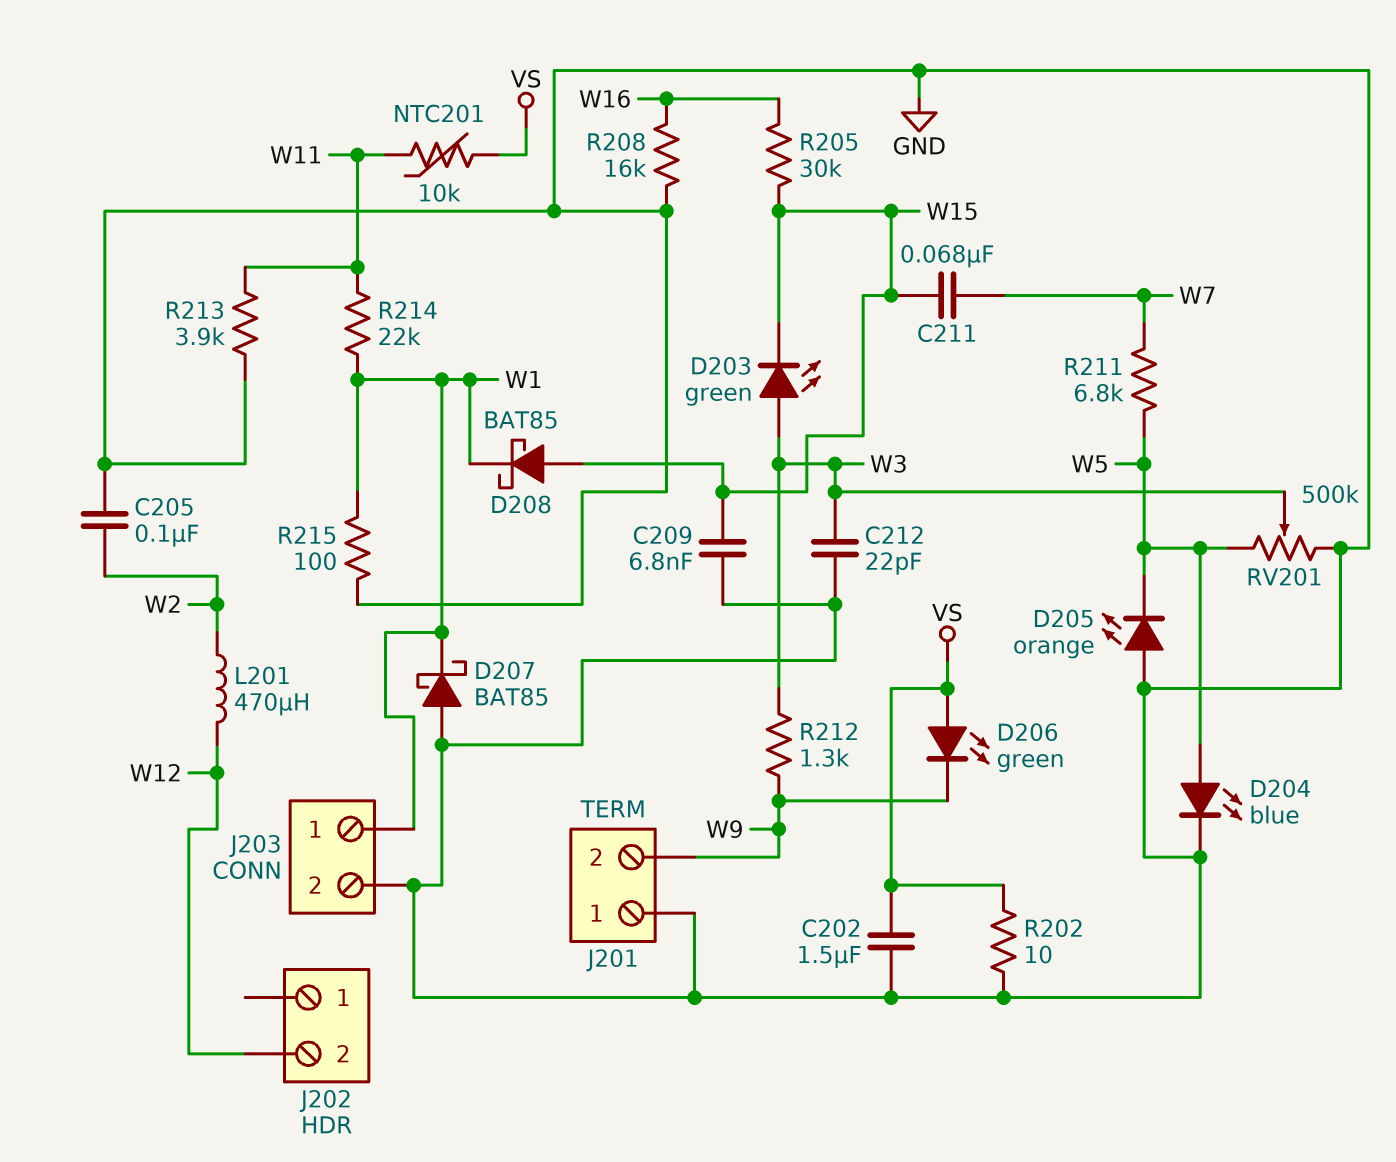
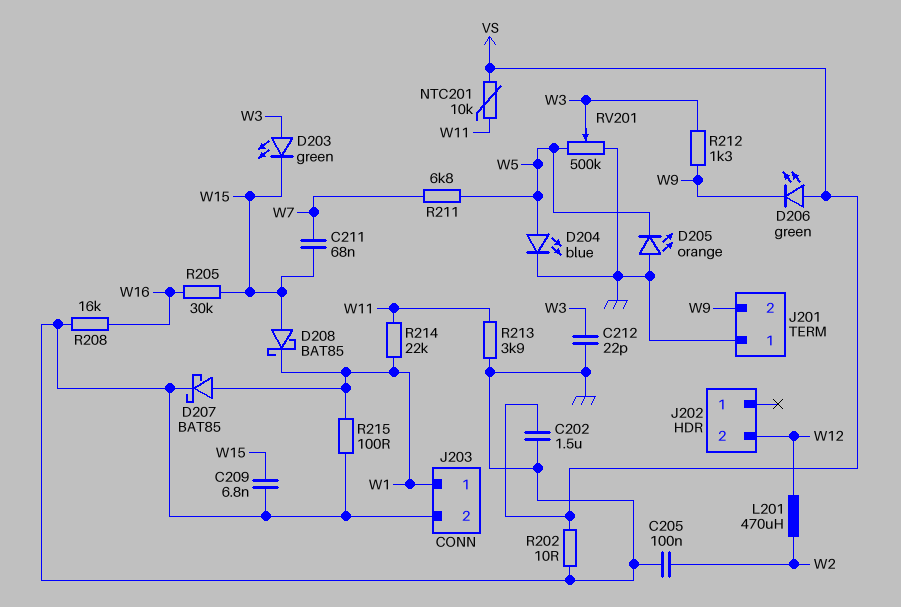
D207: schottky BAT85 (A GND, K W1) -> schottky BAT85 (A W1, K GND)

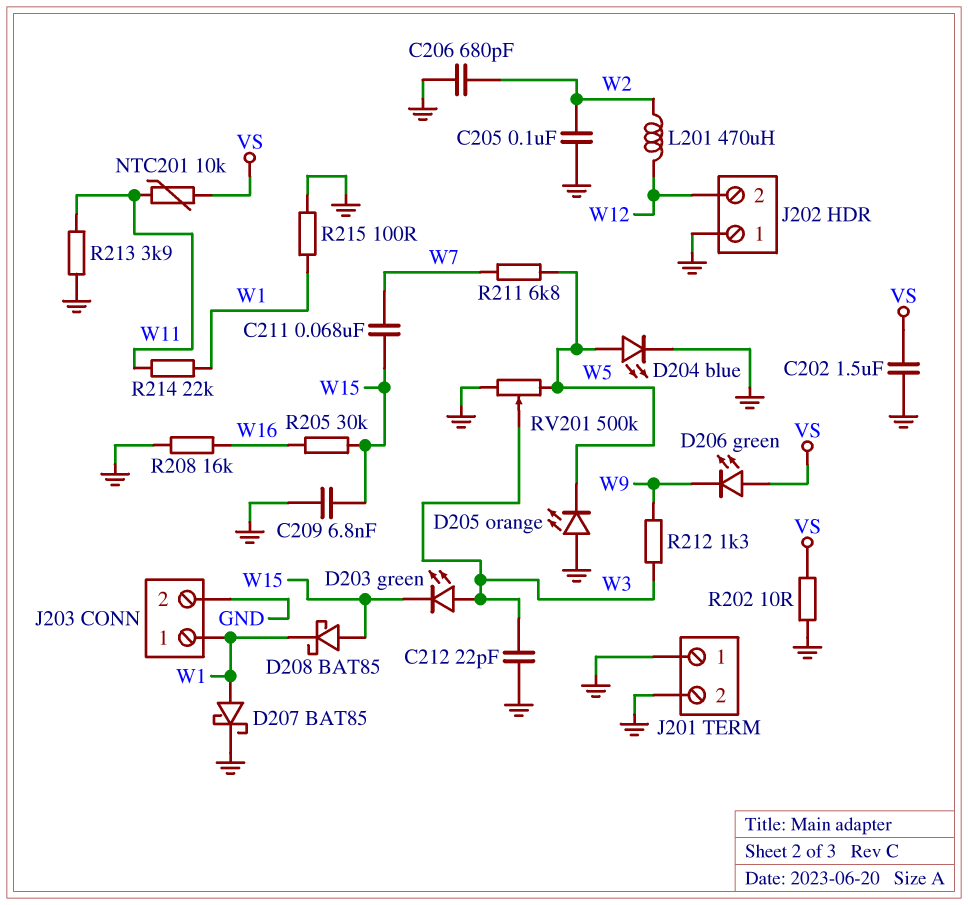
C206: none -> 680pF (GND, W2)
J201 pin 2: W9 -> GND
J202 pin 1: none -> GND

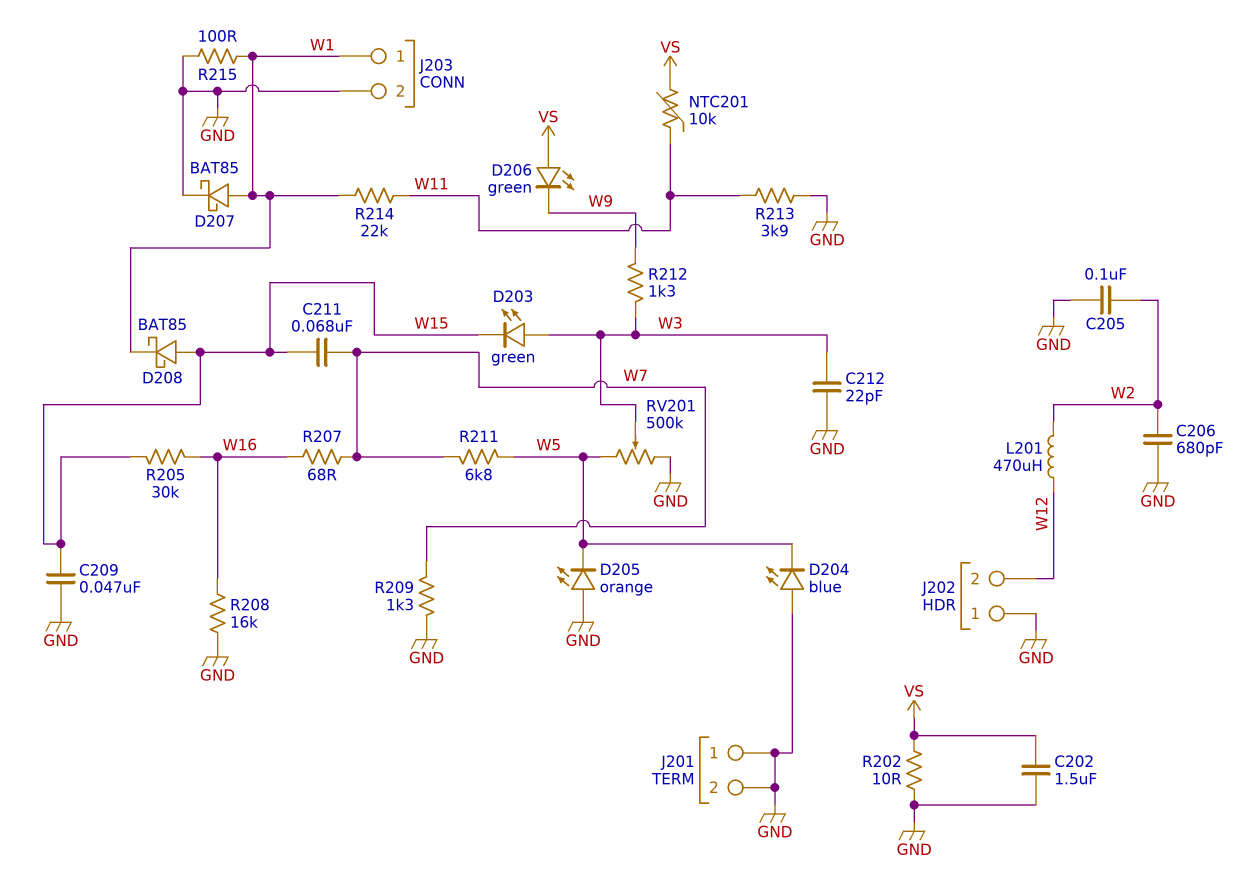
C209: 6.8nF (GND, W15) -> 47nF (GND, W15)
D204: LED blue (A W5, K GND) -> LED blue (A GND, K W5)
R207: none -> 68 (W7, W16)
R209: none -> 1.3k (GND, W7)

